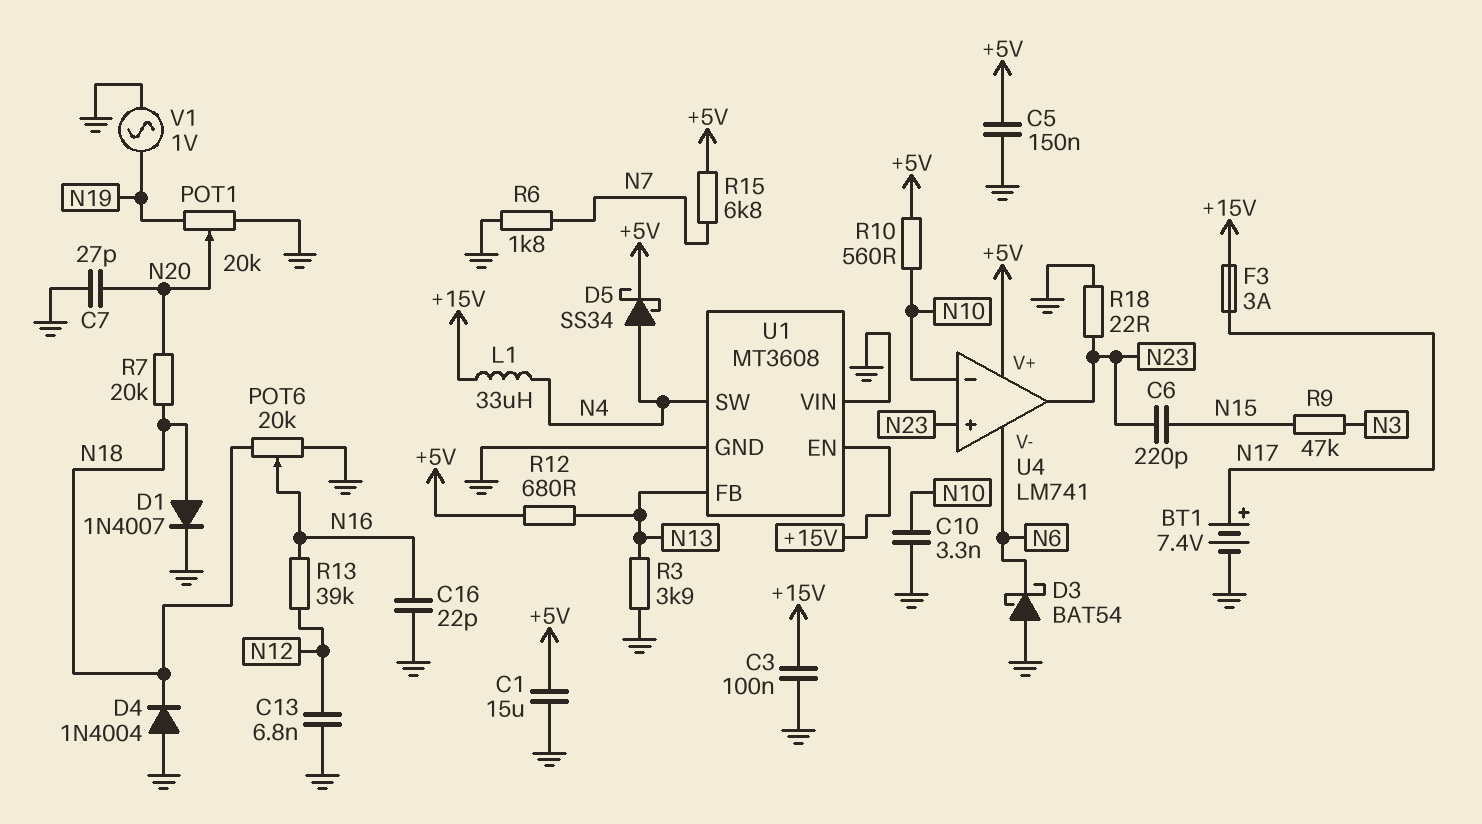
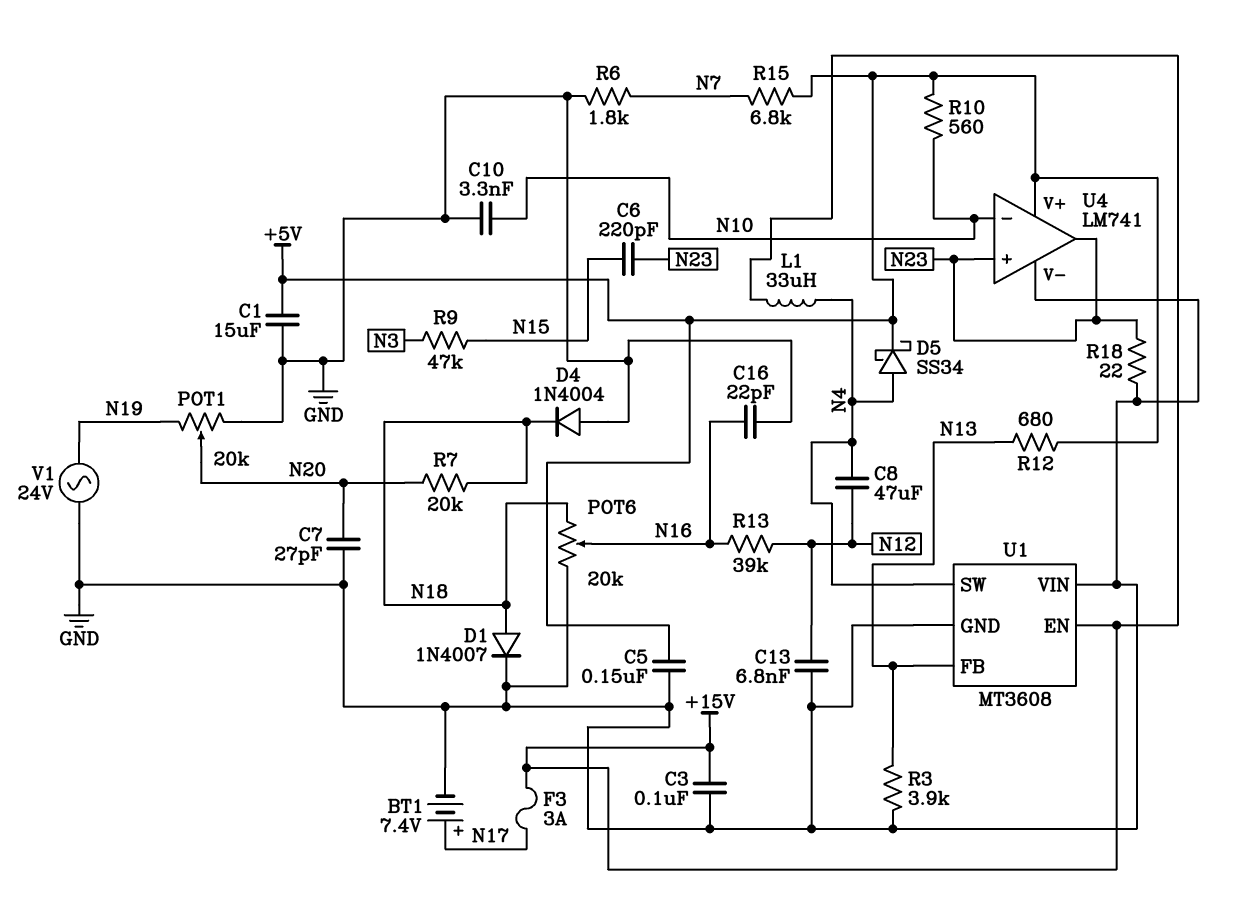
C8: none -> 47uF (N4, N12)
D3: schottky BAT54 (A GND, K N6) -> none
U4 pin V-: N6 -> GND
V1: AC 1V (GND, N19) -> AC 24V (GND, N19)

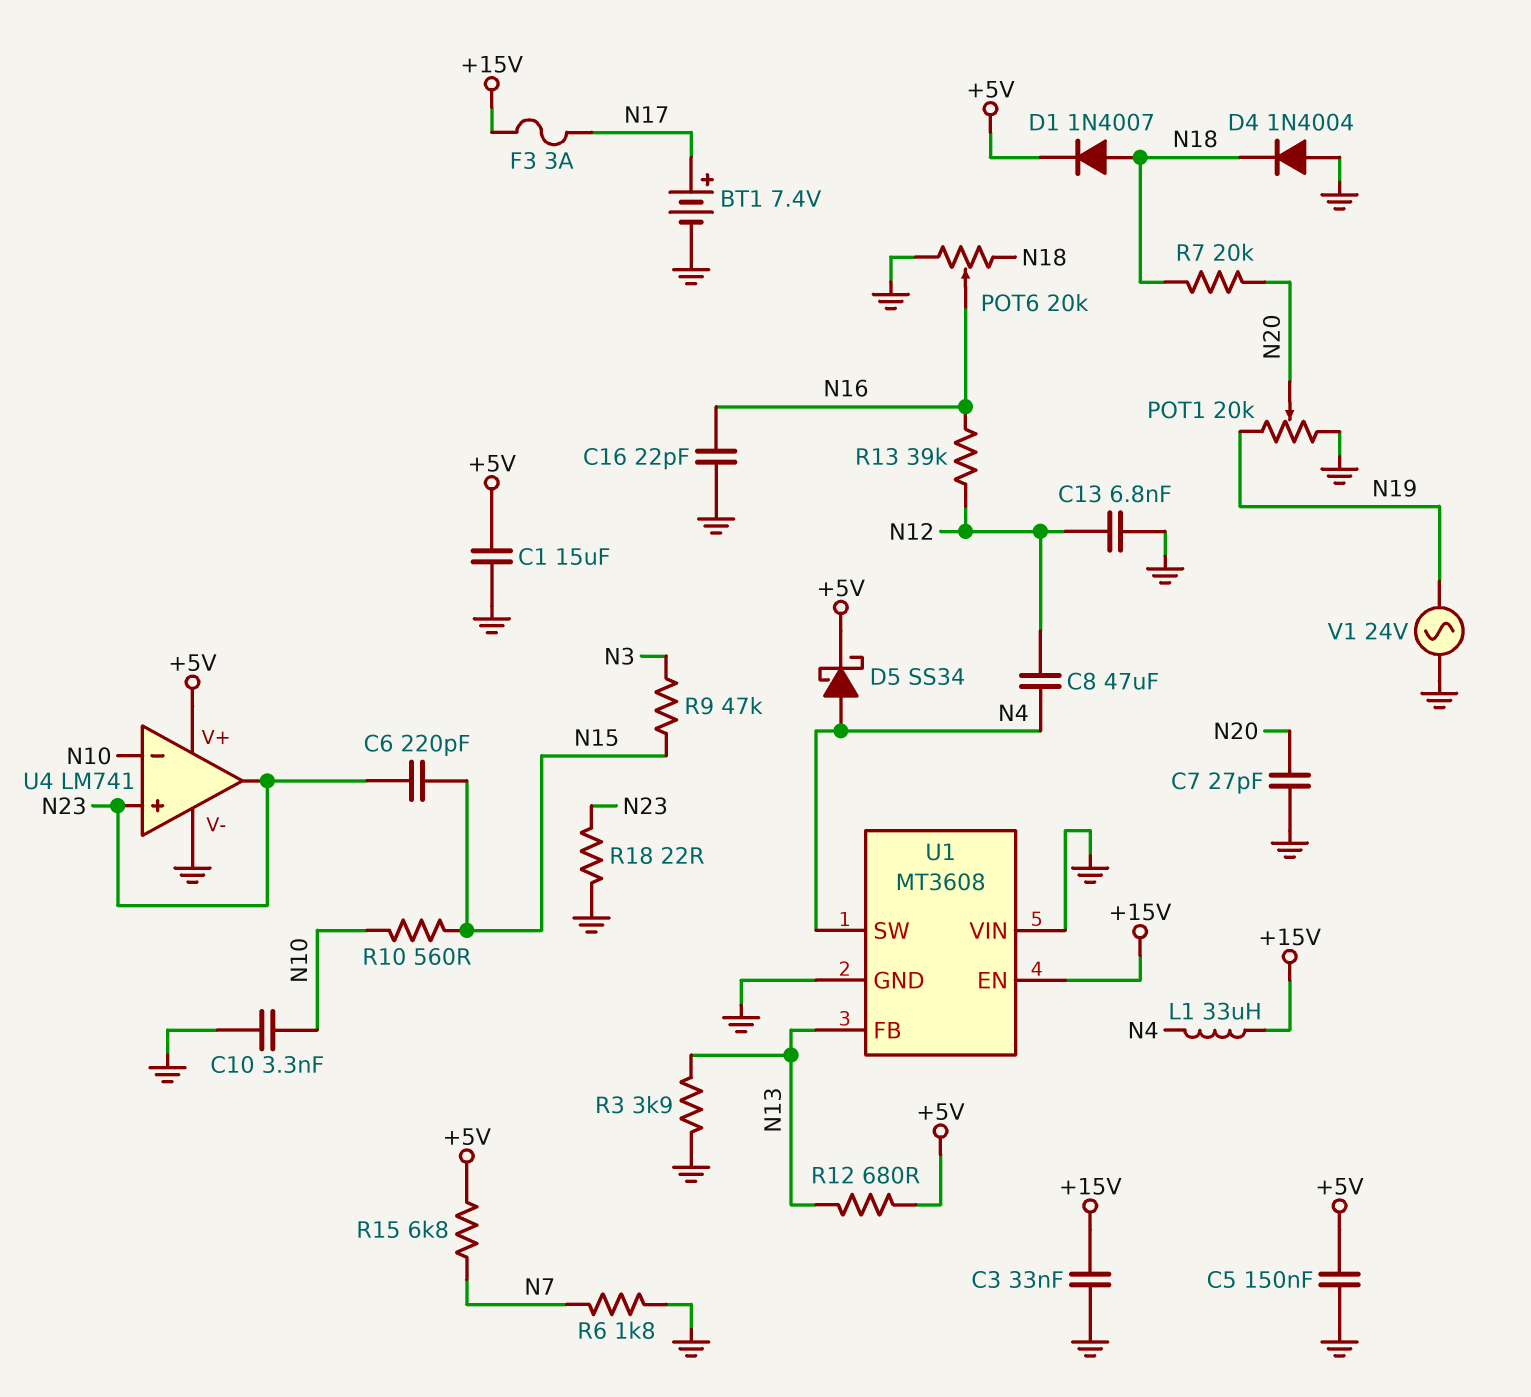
C3: 100nF (+15V, GND) -> 33nF (+15V, GND)
D1: diode 1N4007 (A N18, K GND) -> diode 1N4007 (A N18, K +5V)
R10: 560 (+5V, N10) -> 560 (N10, N15)

